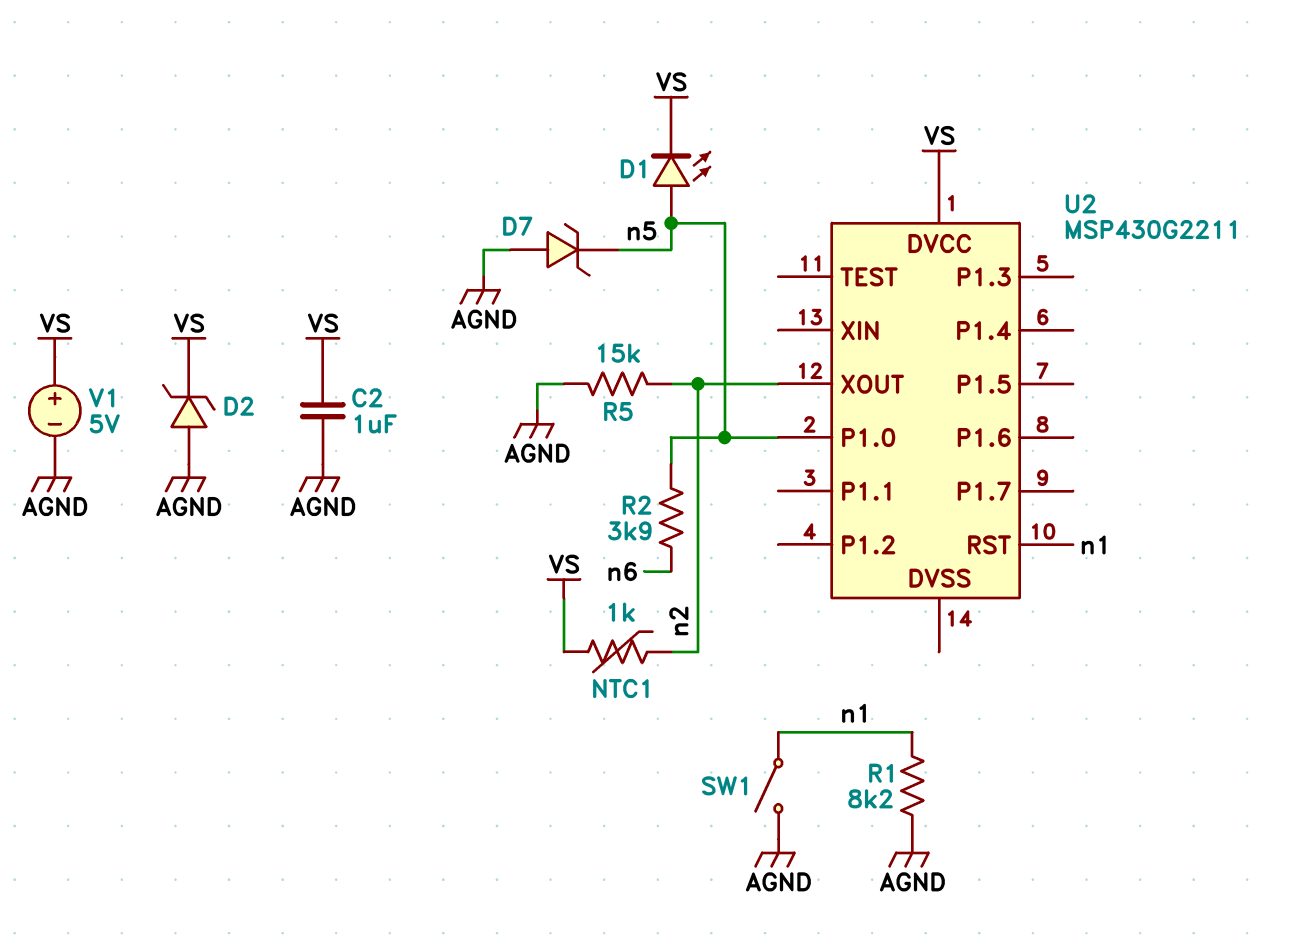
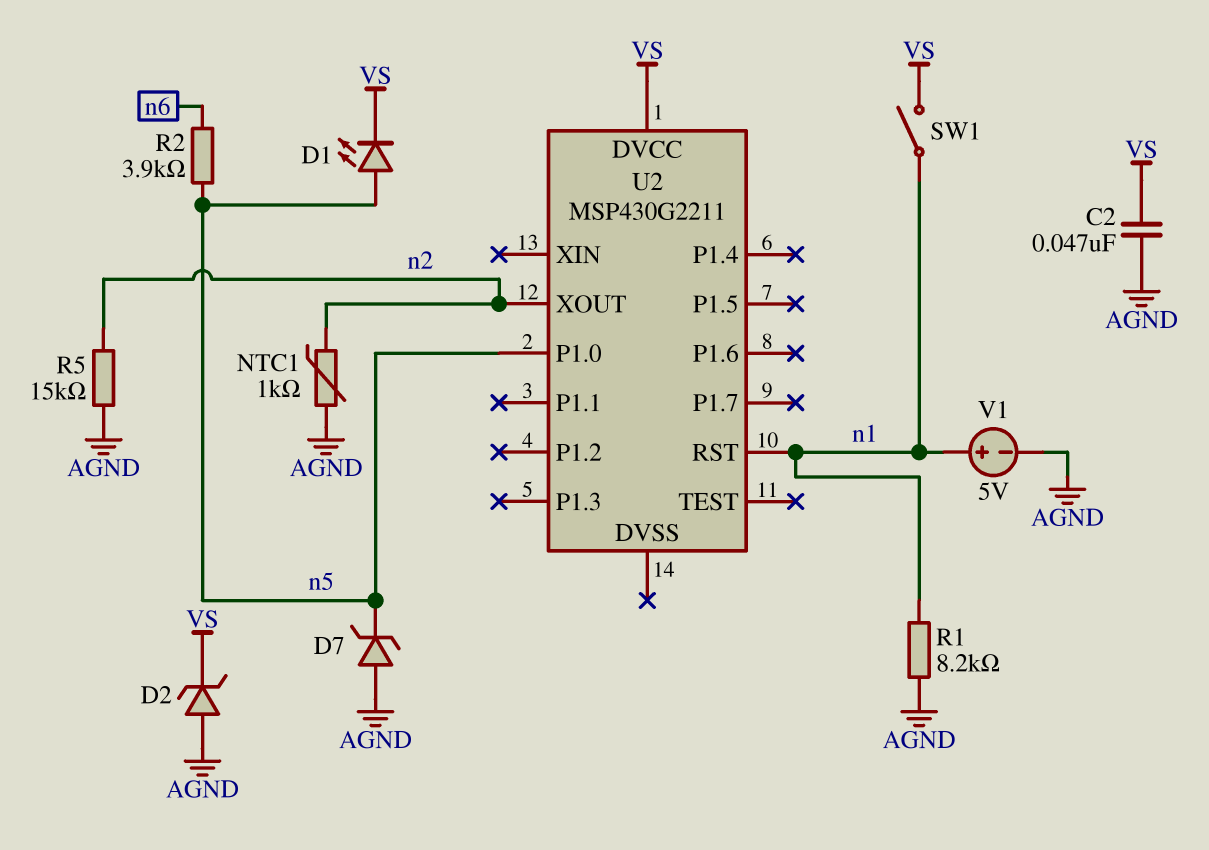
C2: 1uF (AGND, VS) -> 47nF (AGND, VS)
NTC1: 1k (VS, n2) -> 1k (AGND, n2)
SW1: switch (AGND, n1) -> switch (VS, n1)
V1: 5V (plus VS, minus AGND) -> 5V (plus n1, minus AGND)

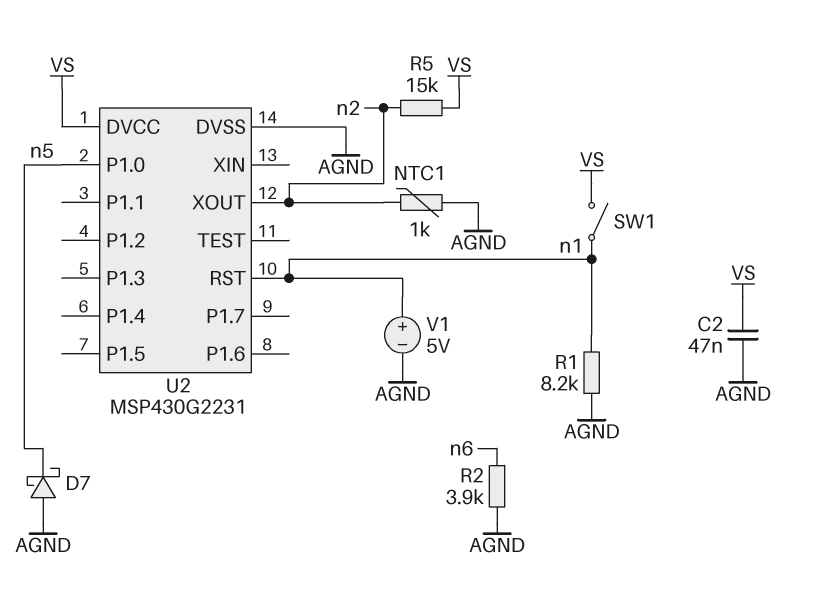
D1: LED (A n5, K VS) -> none
D2: zener (A AGND, K VS) -> none
D7: zener (A AGND, K n5) -> schottky (A AGND, K n5)
R2: 3.9k (n5, n6) -> 3.9k (AGND, n6)
R5: 15k (AGND, n2) -> 15k (VS, n2)
U2: MSP430G2211 -> MSP430G2231
U2 pin DVSS: none -> AGND

